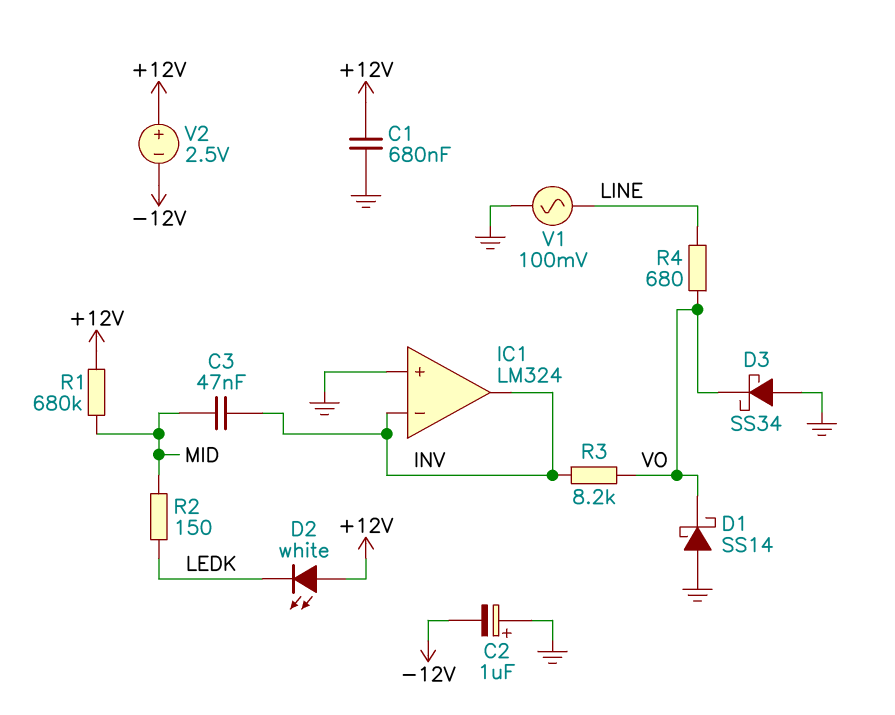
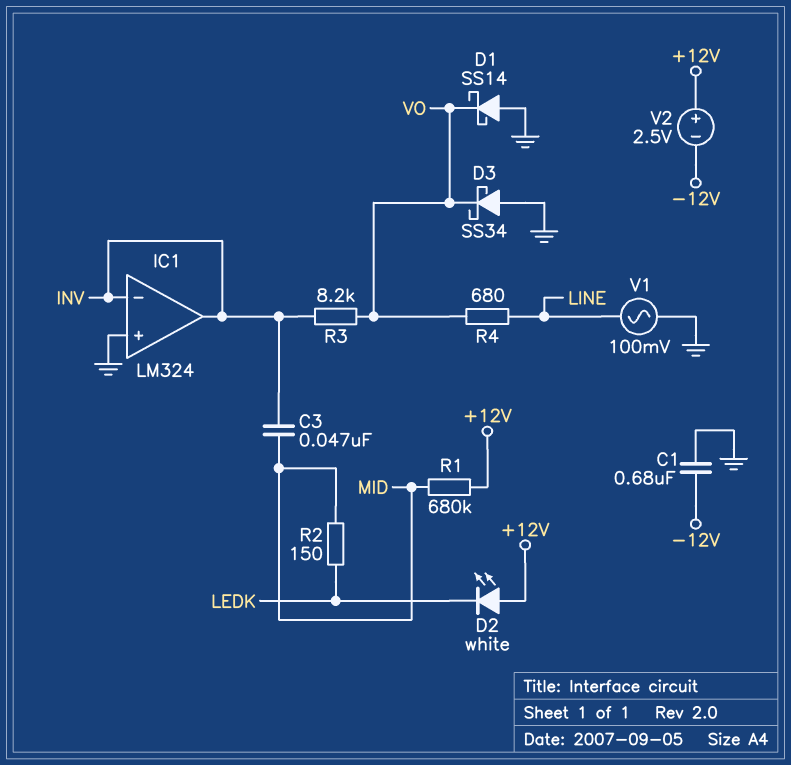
C1: 680nF (+12V, GND) -> 680nF (-12V, GND)
C2: 1uF (plus GND, minus -12V) -> none

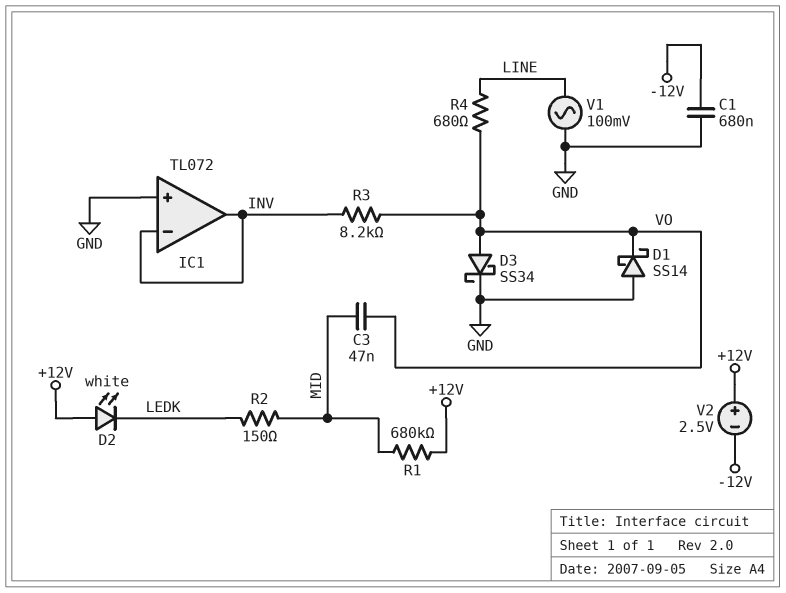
C3: 47nF (INV, MID) -> 47nF (MID, VO)
D3: schottky SS34 (A GND, K VO) -> schottky SS34 (A VO, K GND)
IC1: LM324 -> TL072

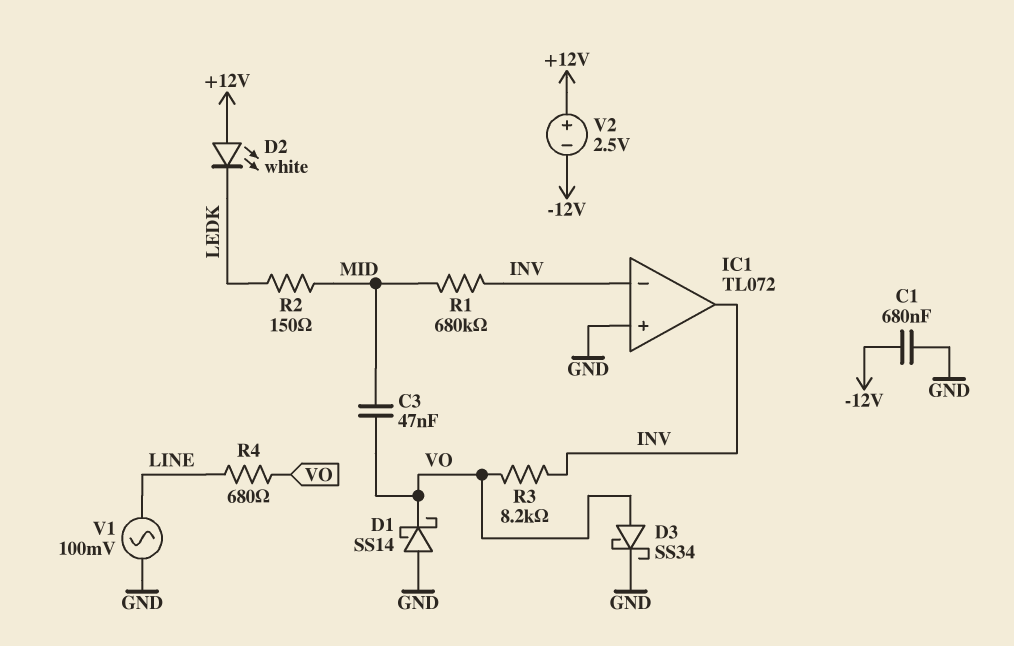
R1: 680k (+12V, MID) -> 680k (INV, MID)

